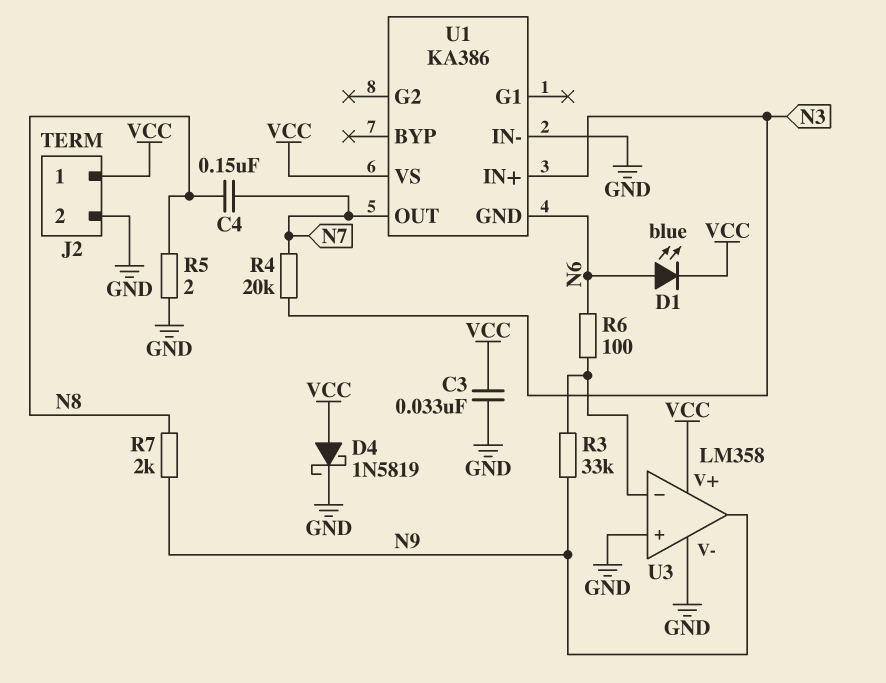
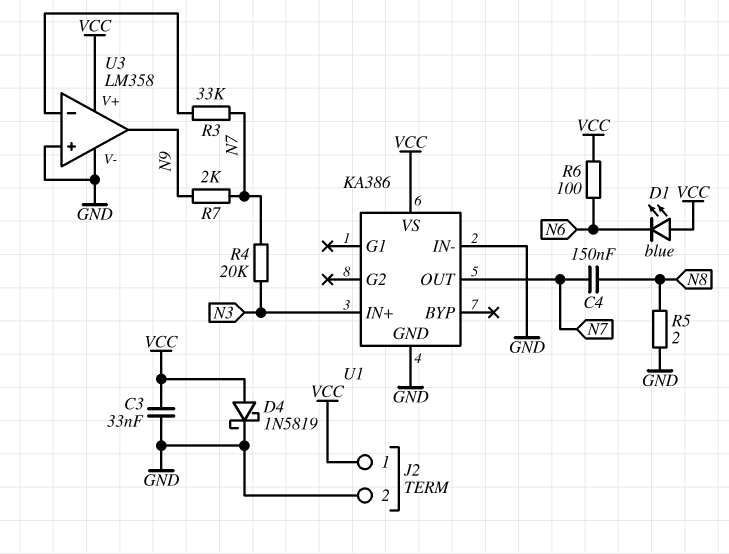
D1: LED blue (A N6, K VCC) -> LED blue (A VCC, K N6)
R3: 33k (N9, U3/in-) -> 33k (N7, U3/in-)
R6: 100 (N6, U3/in-) -> 100 (N6, VCC)
R7: 2k (N8, N9) -> 2k (N7, N9)
U1 pin GND: N6 -> GND

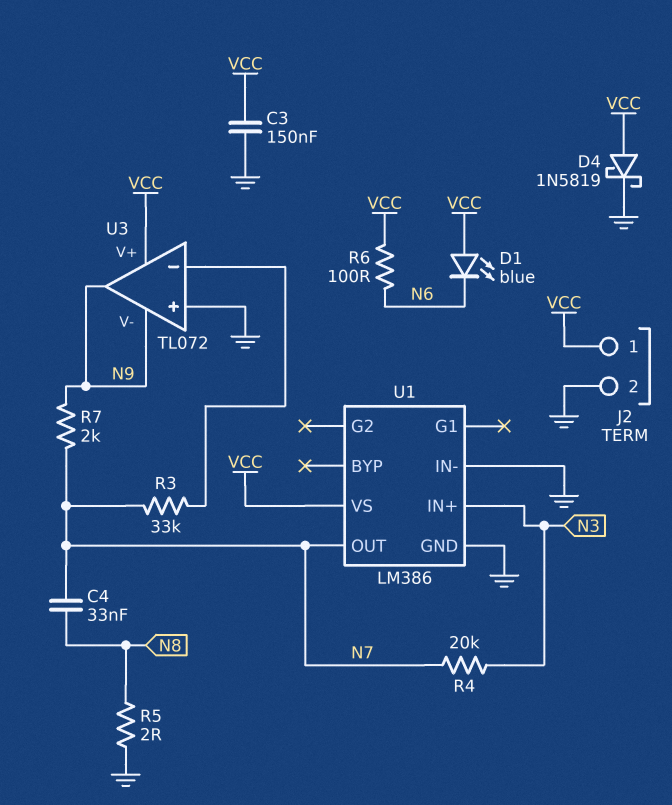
C3: 33nF (GND, VCC) -> 150nF (GND, VCC)
C4: 150nF (N7, N8) -> 33nF (N7, N8)
U1: KA386 -> LM386
U3: LM358 -> TL072
U3 pin V-: GND -> N9

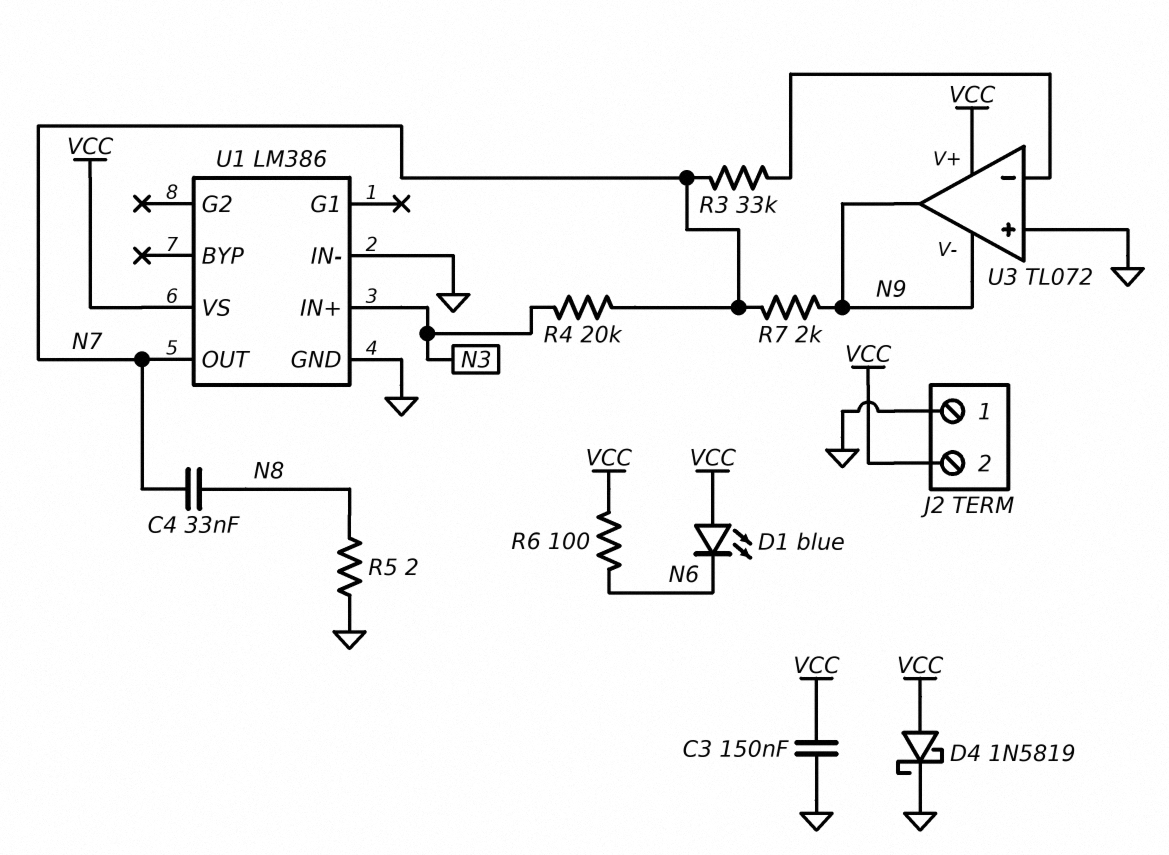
J2 pin 1: VCC -> GND
J2 pin 2: GND -> VCC

